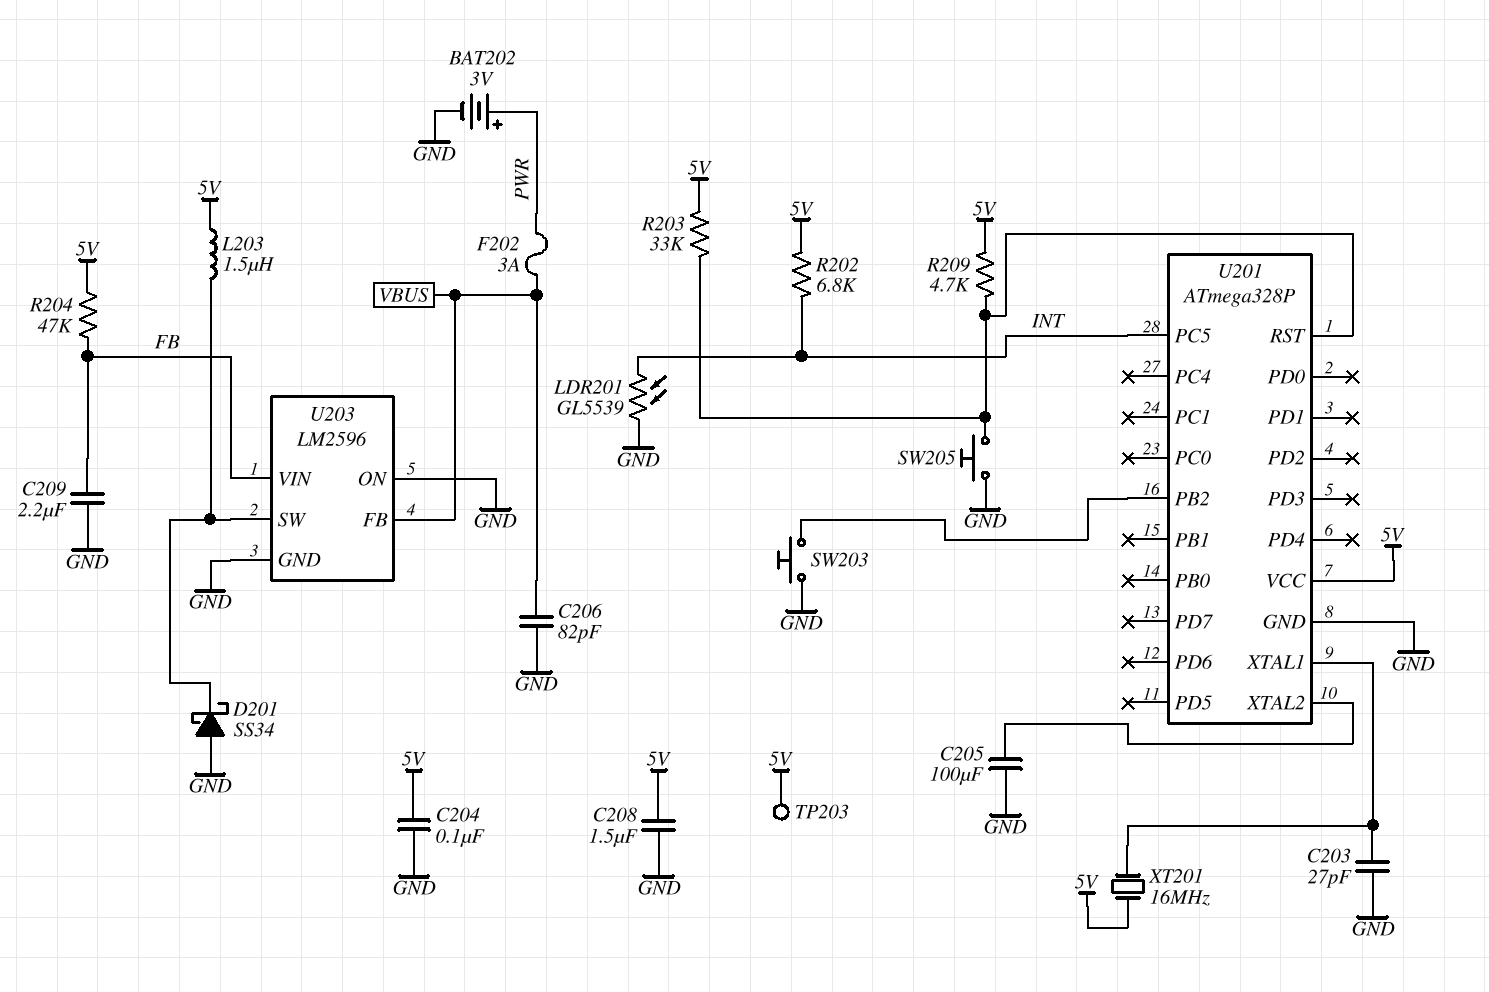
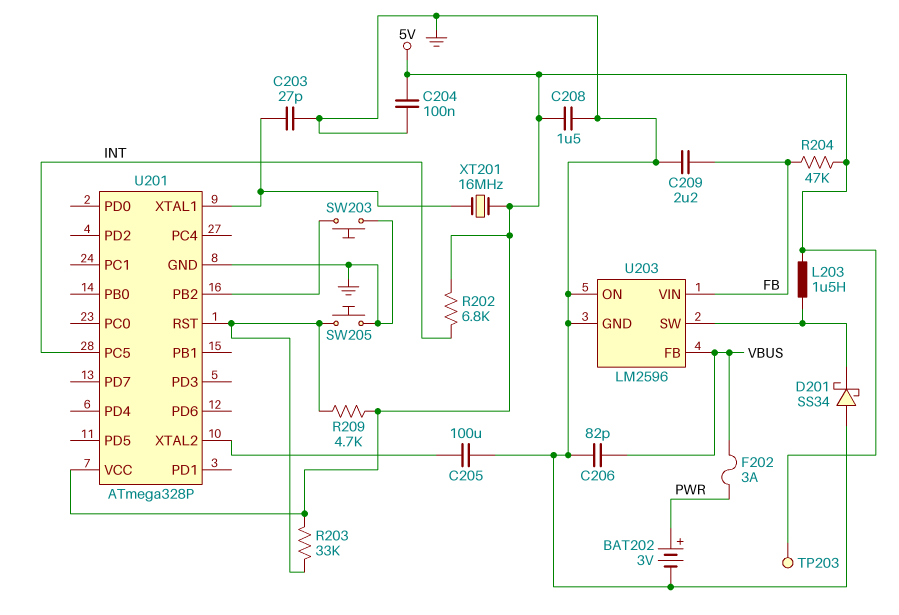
LDR201: GL5539 (GND, INT) -> none

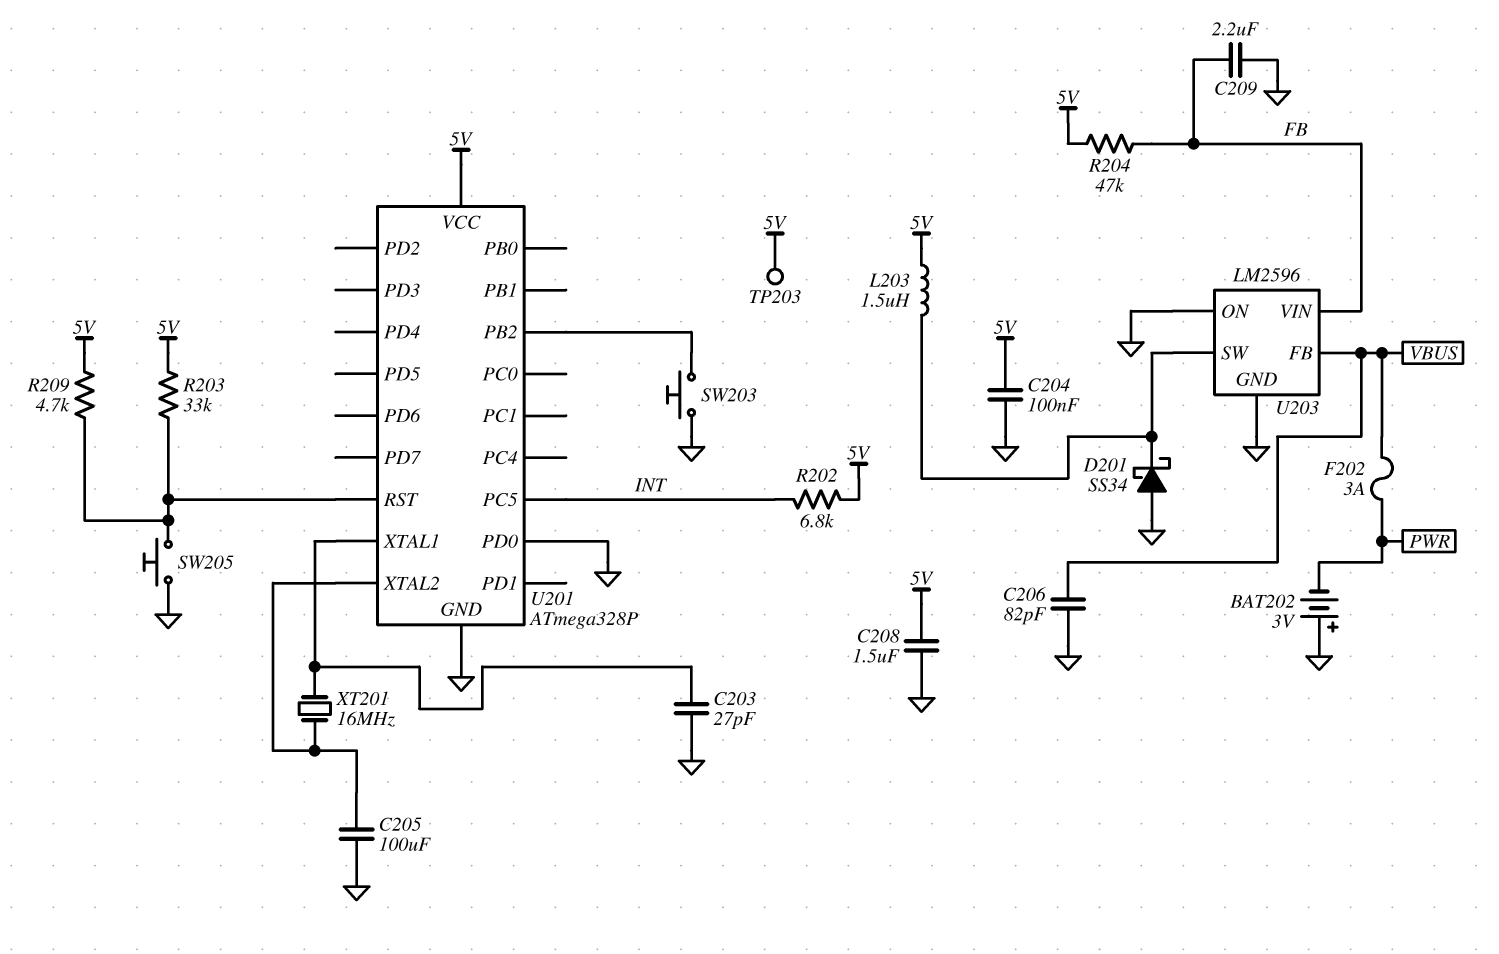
BAT202: 3V (plus PWR, minus GND) -> 3V (plus GND, minus PWR)
U201 pin PD0: none -> GND
XT201: 16MHz (5V, U201/XTAL1) -> 16MHz (U201/XTAL1, U201/XTAL2)

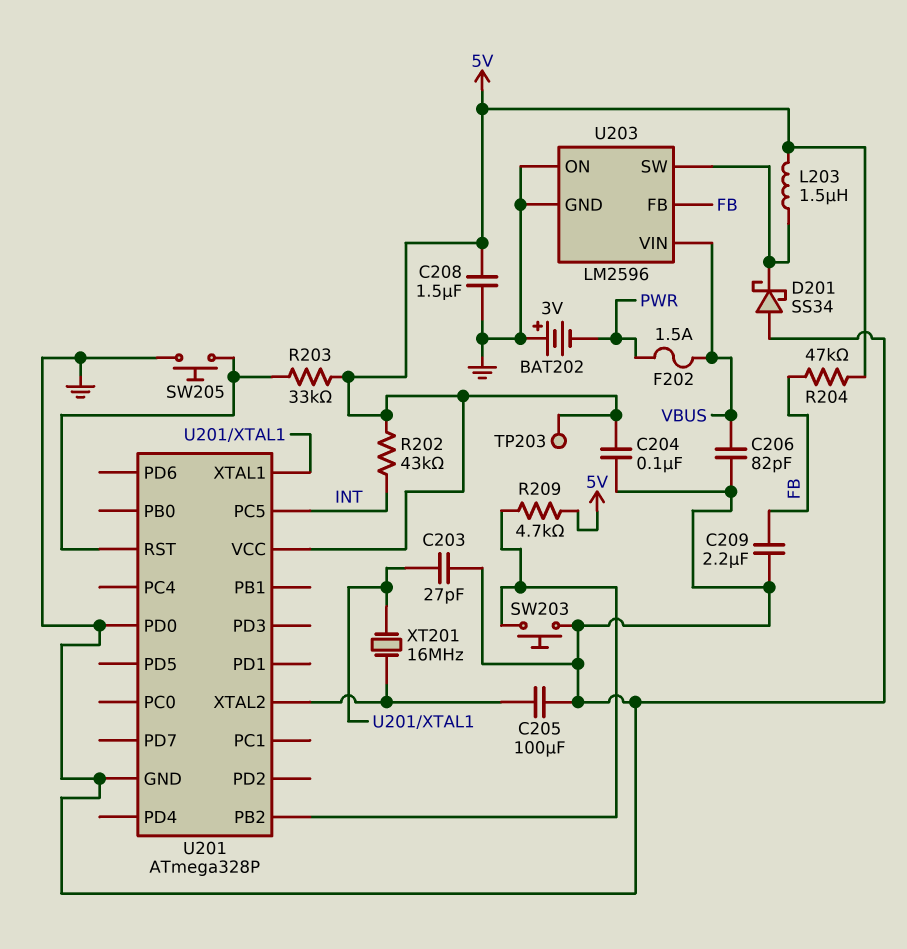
F202: 3A (PWR, VBUS) -> 1.5A (PWR, VBUS)
R202: 6.8k (5V, INT) -> 43k (5V, INT)
R209: 4.7k (5V, U201/RST) -> 4.7k (5V, U201/PB2)
U203 pin FB: VBUS -> FB
U203 pin VIN: FB -> VBUS

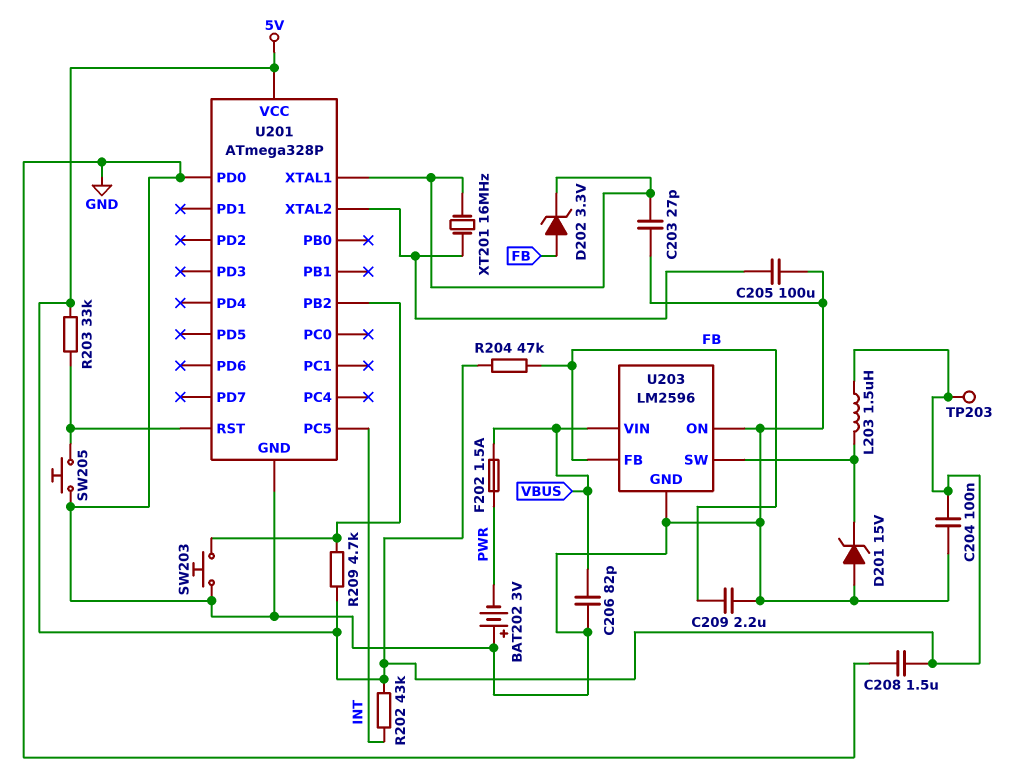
D201: schottky SS34 (A GND, K U203/SW) -> zener 15V (A GND, K U203/SW)
D202: none -> zener 3.3V (A FB, K U201/XTAL1)

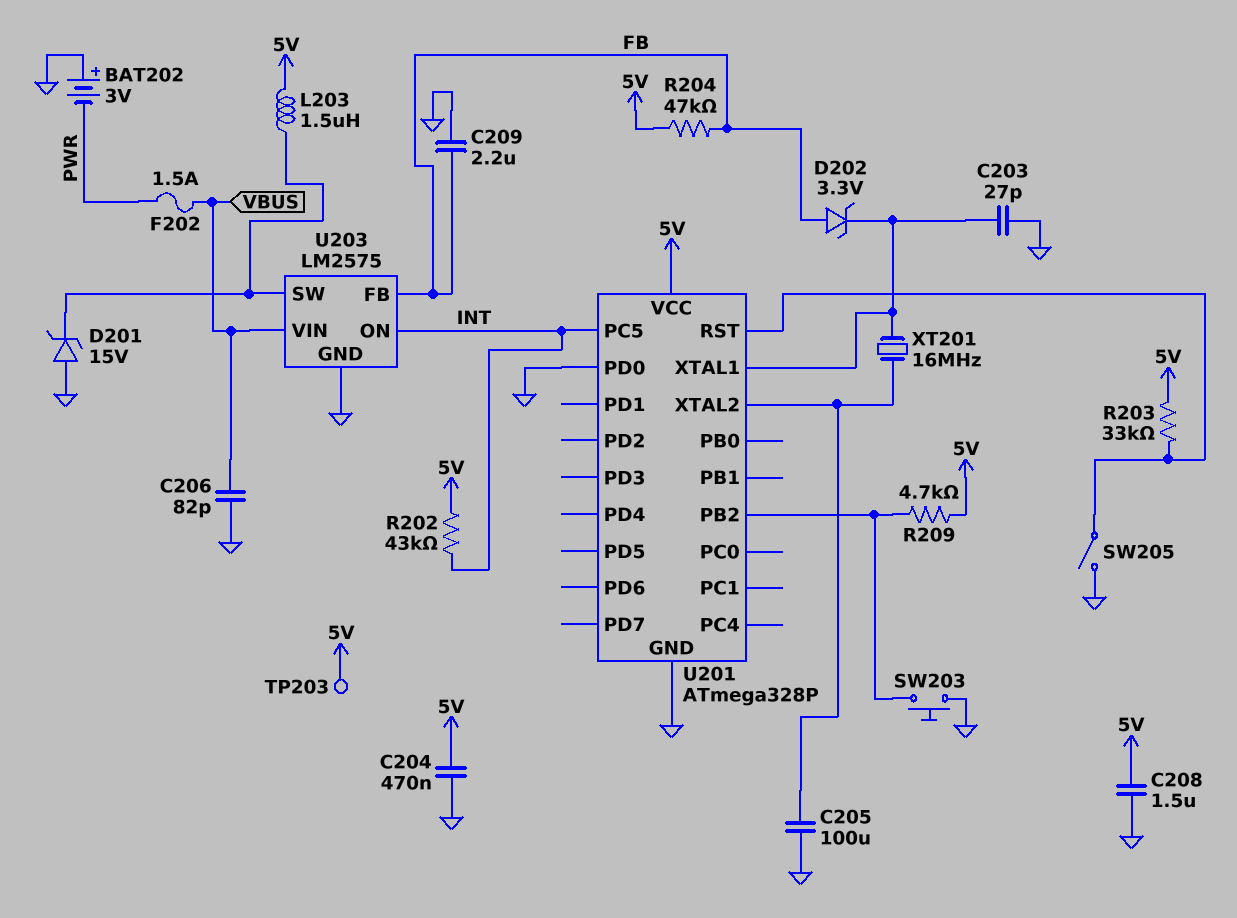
C204: 100nF (5V, GND) -> 470nF (5V, GND)
SW205: button (GND, U201/RST) -> switch (GND, U201/RST)
U203: LM2596 -> LM2575
U203 pin ON: GND -> INT

